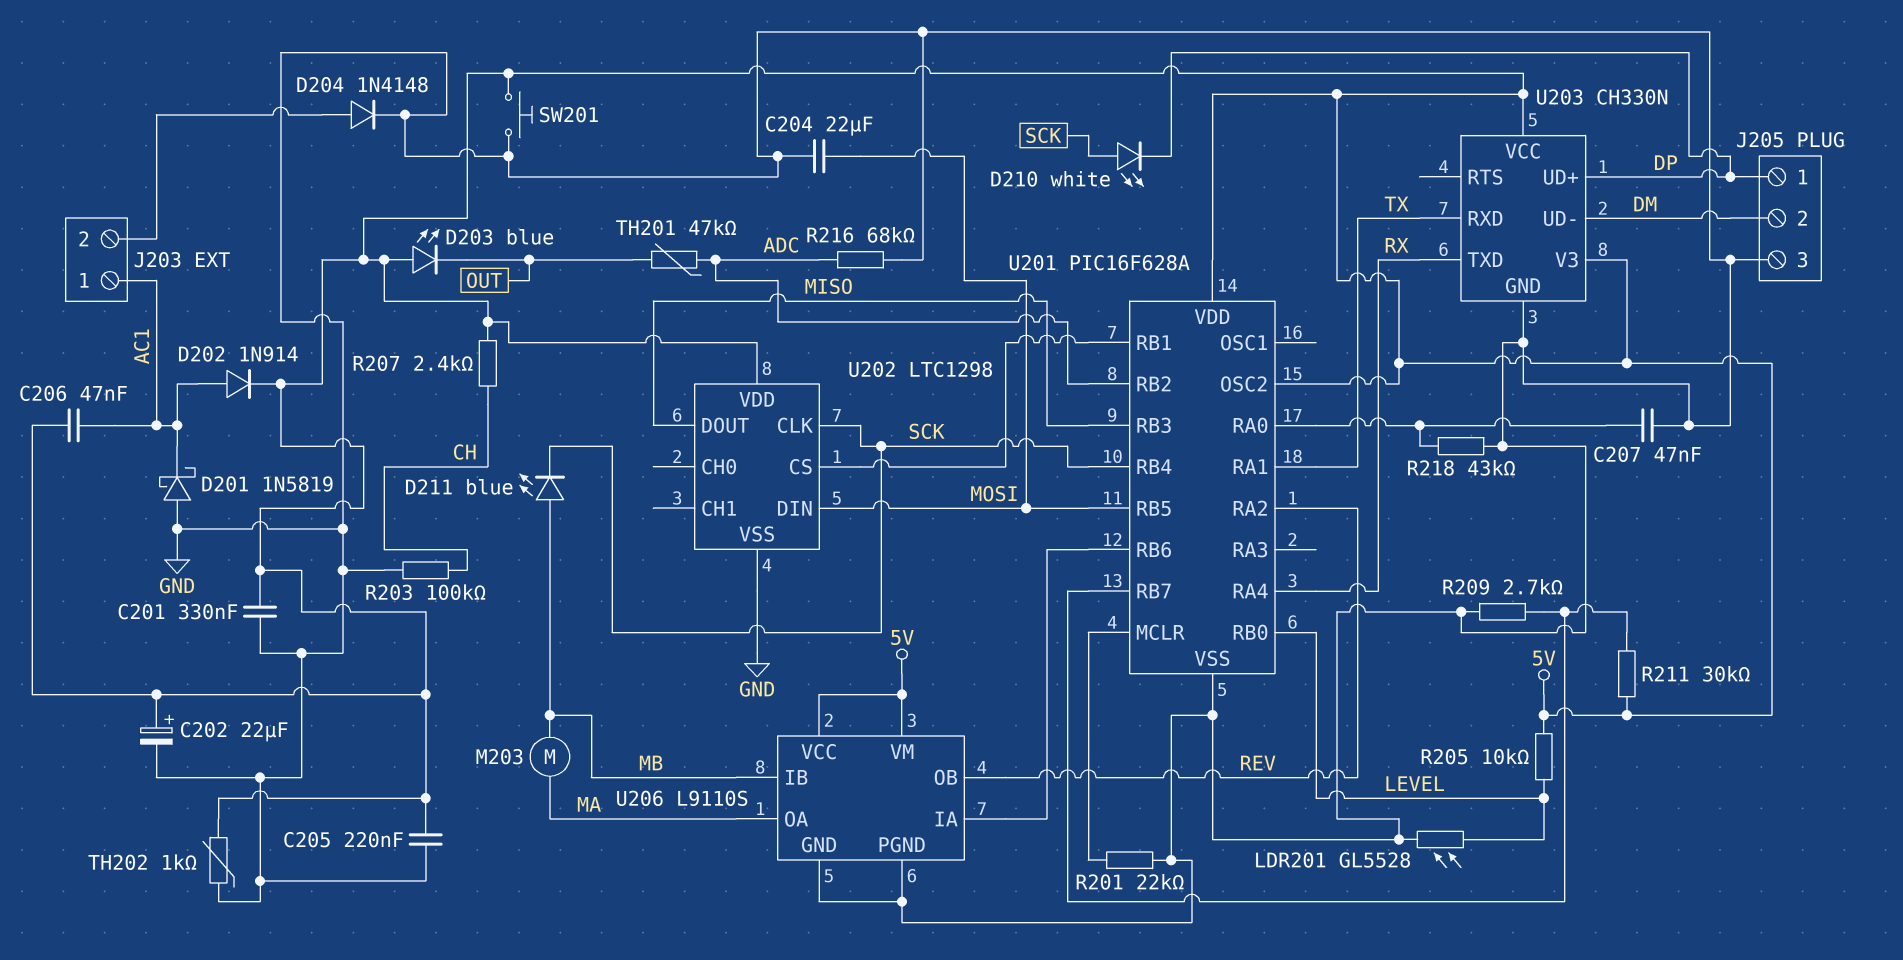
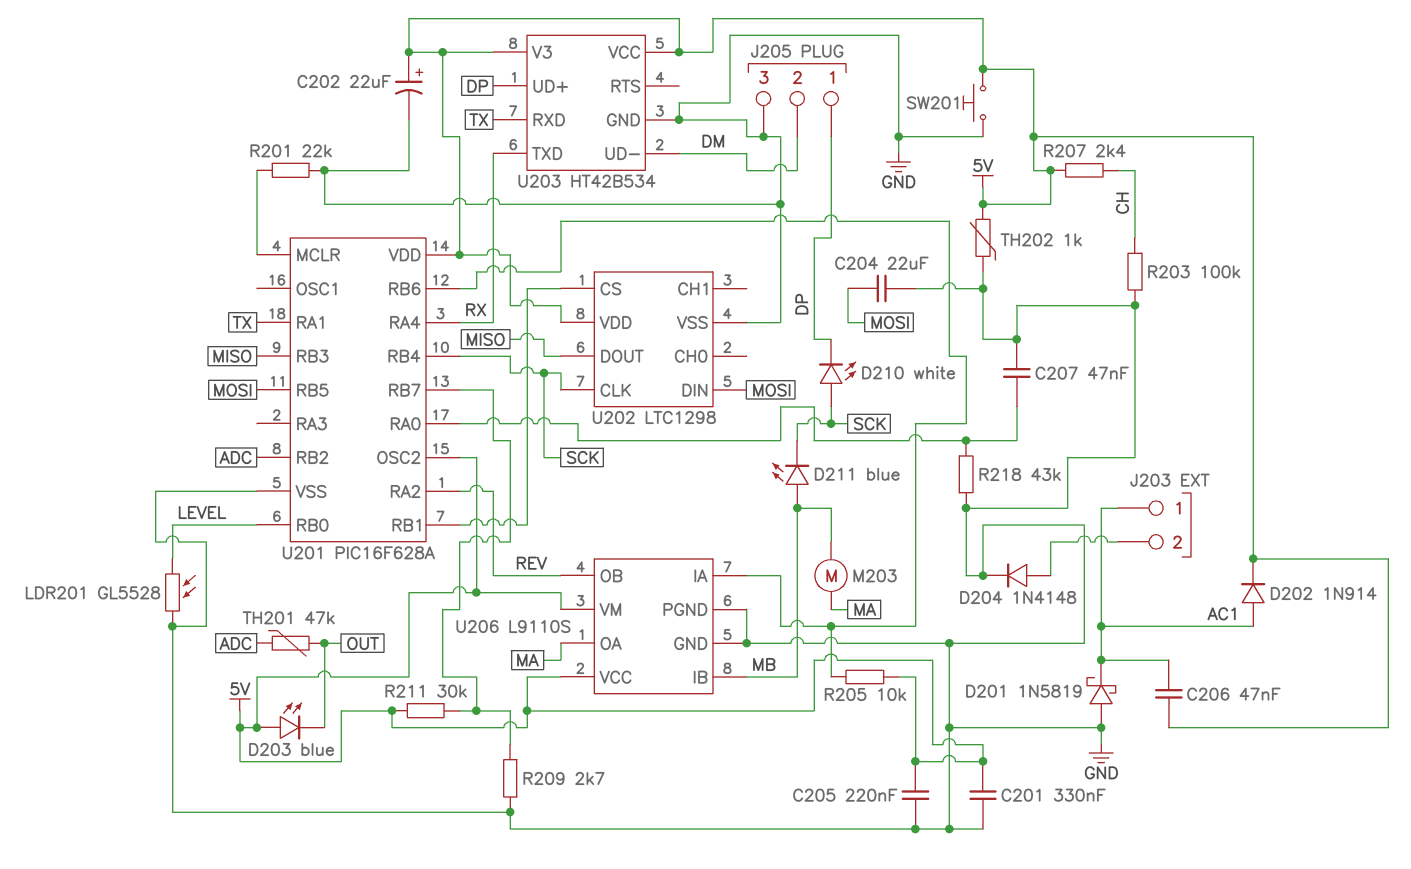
R205: 10k (5V, LEVEL) -> 10k (5V, U201/RB6)
R216: 68k (ADC, GND) -> none
U203: CH330N -> HT42B534

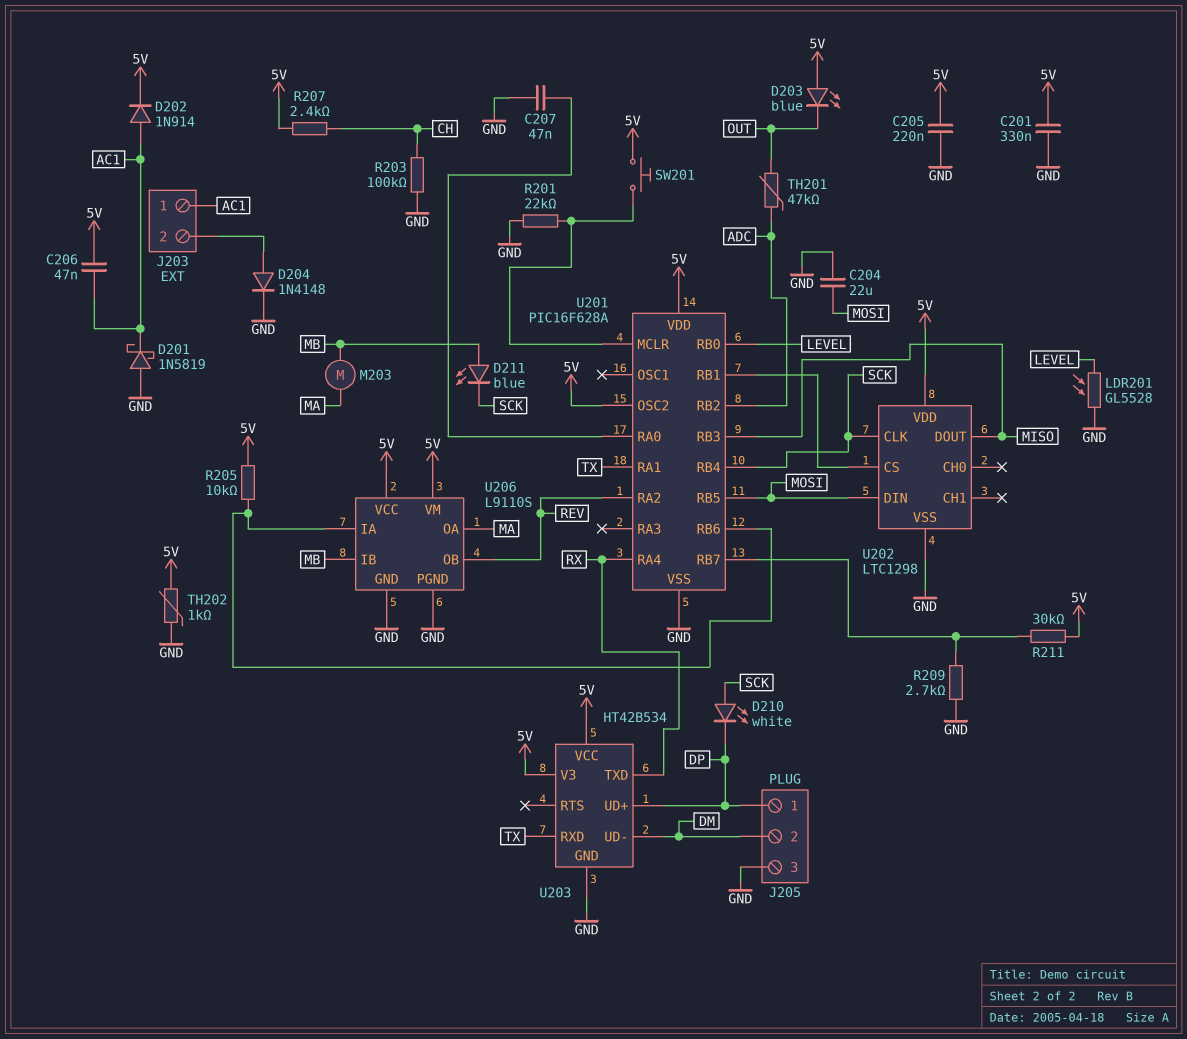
C202: 22uF (plus 5V, minus GND) -> none
R218: 43k (GND, U201/RA0) -> none
SW201: button (5V, GND) -> button (5V, U201/MCLR)

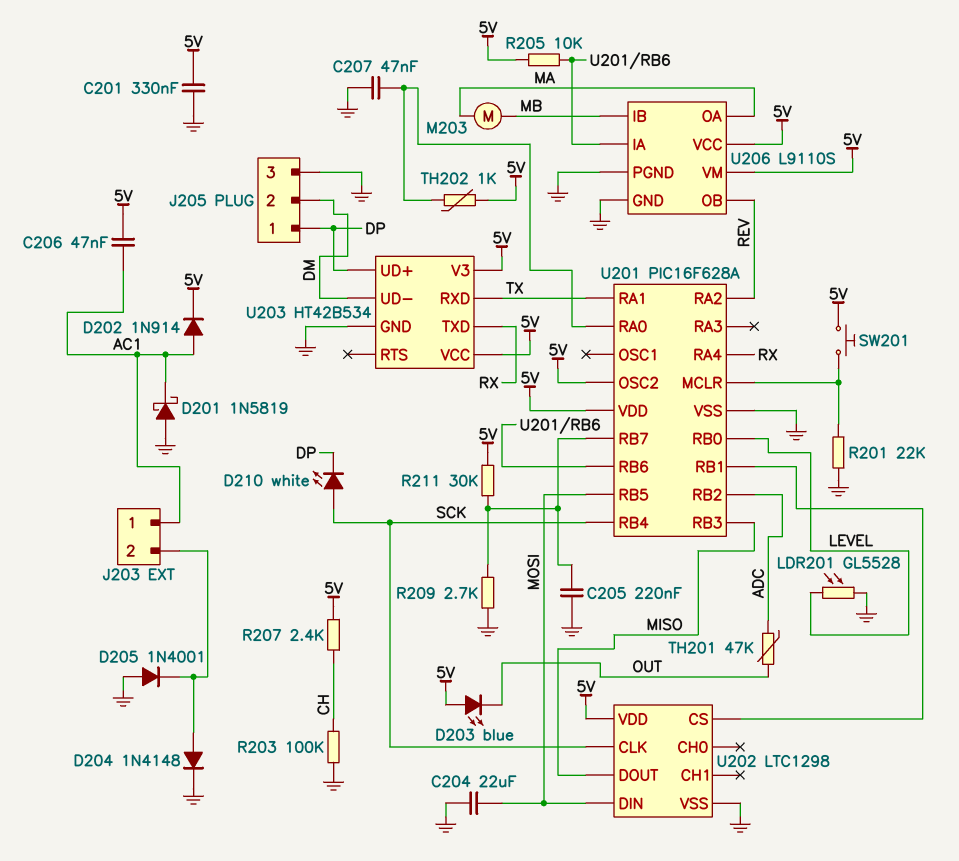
C205: 220nF (5V, GND) -> 220nF (GND, U201/RB7)
D205: none -> diode 1N4001 (A GND, K J203/2)
D211: LED blue (A MB, K SCK) -> none
TH202: 1k (5V, GND) -> 1k (5V, U201/RA0)

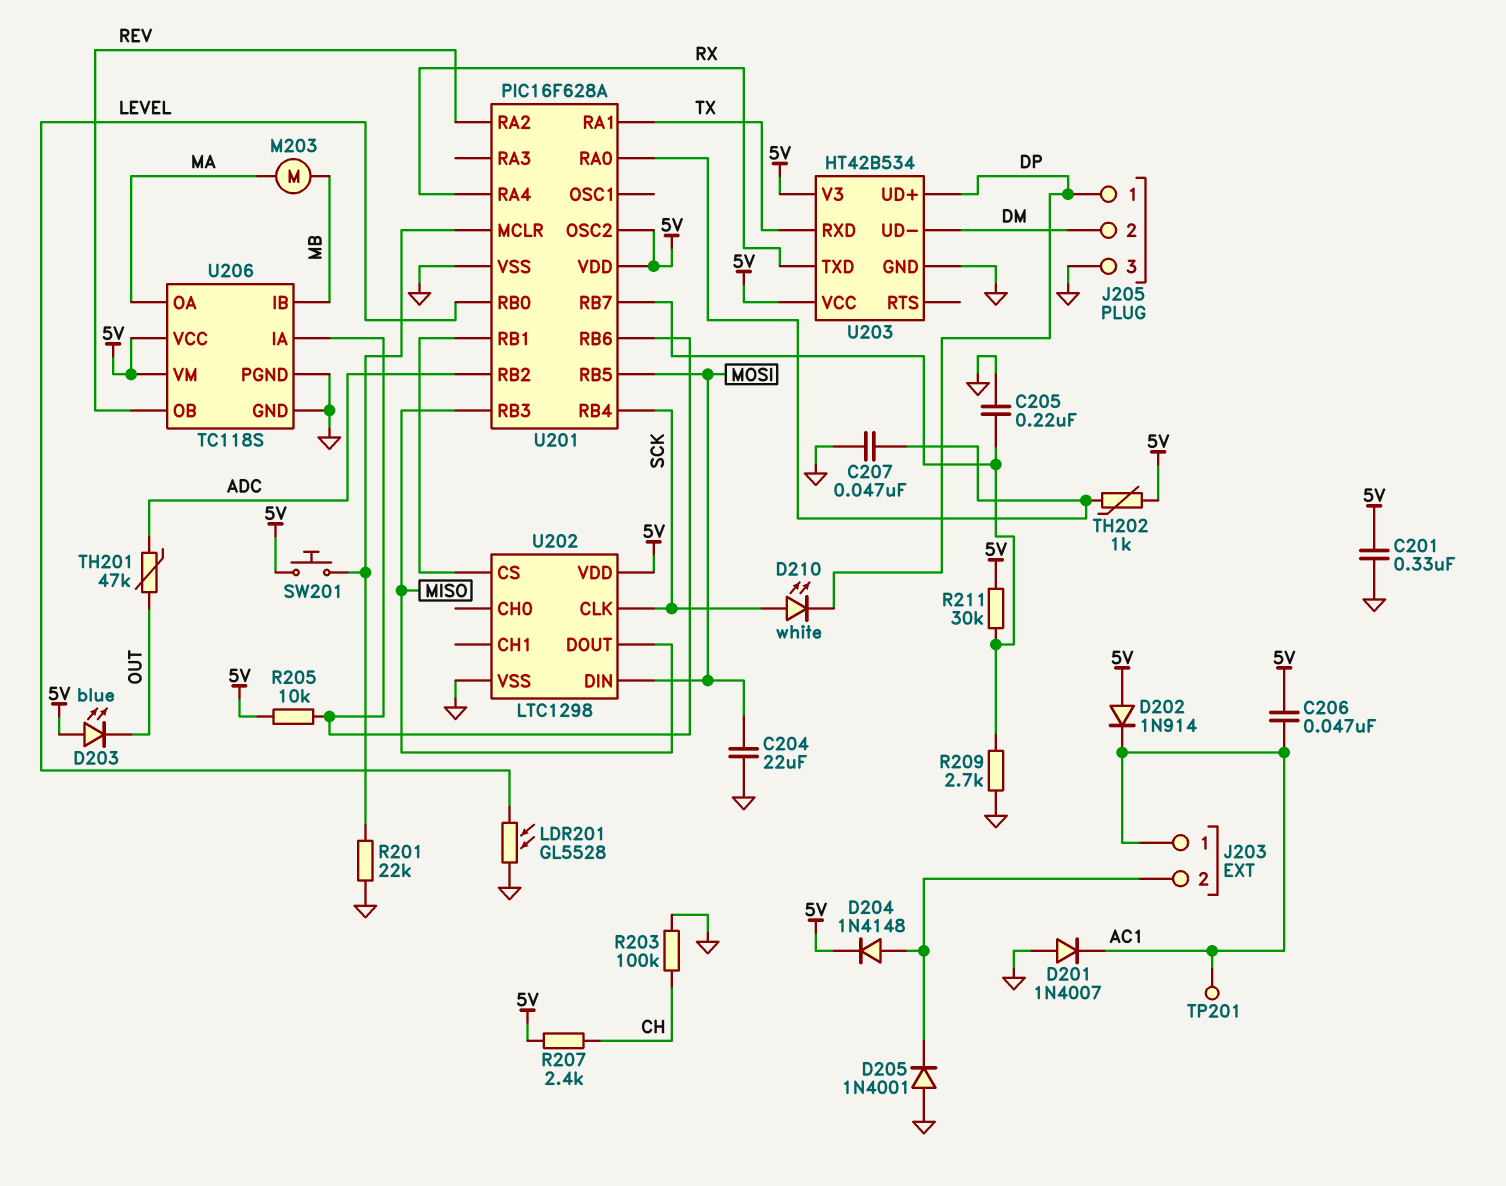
D201: schottky 1N5819 (A GND, K AC1) -> diode 1N4007 (A GND, K AC1)
D202: diode 1N914 (A AC1, K 5V) -> diode 1N914 (A 5V, K AC1)
D204: diode 1N4148 (A J203/2, K GND) -> diode 1N4148 (A J203/2, K 5V)
TP201: none -> test point (AC1)
U206: L9110S -> TC118S

